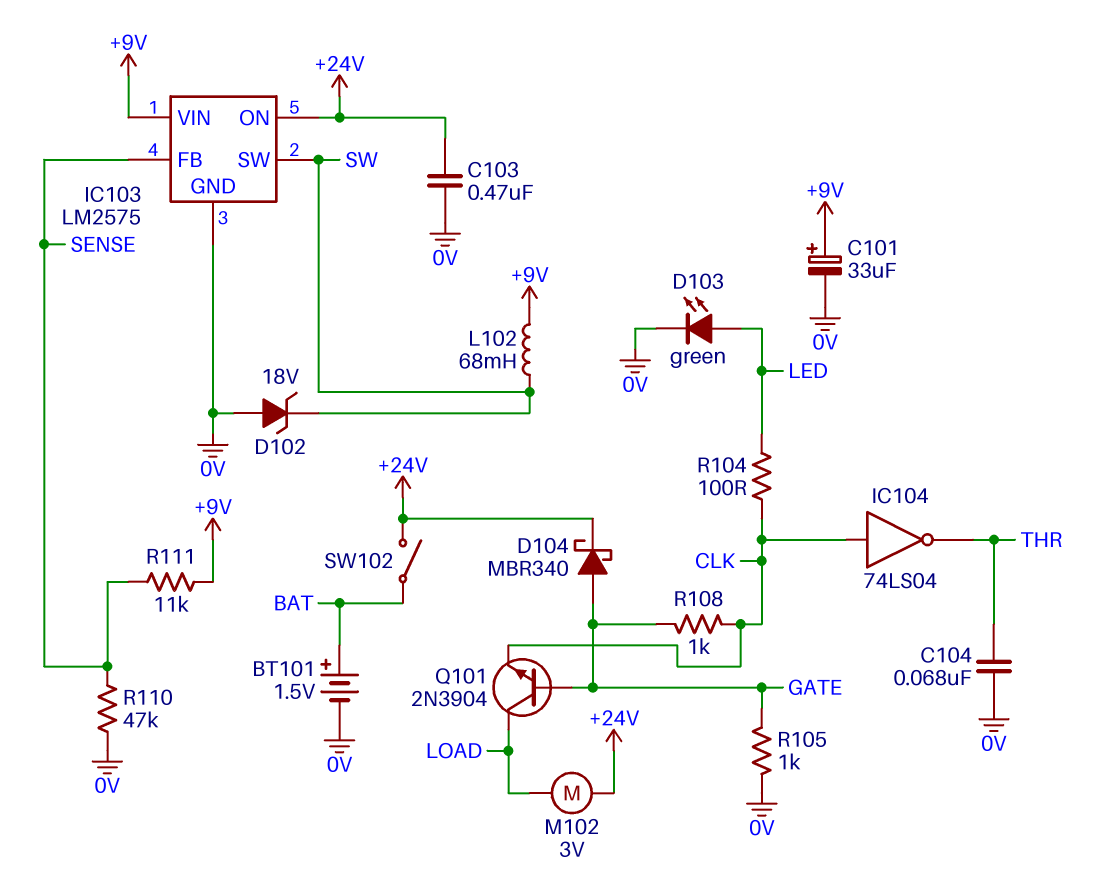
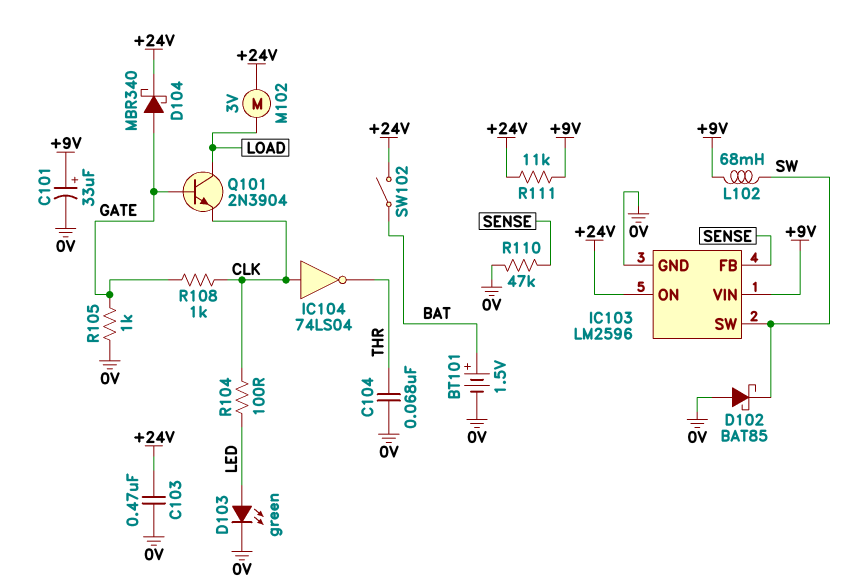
D102: zener 18V (A 0V, K SW) -> schottky BAT85 (A 0V, K SW)
IC103: LM2575 -> LM2596
R111: 11k (+9V, SENSE) -> 11k (+9V, +24V)

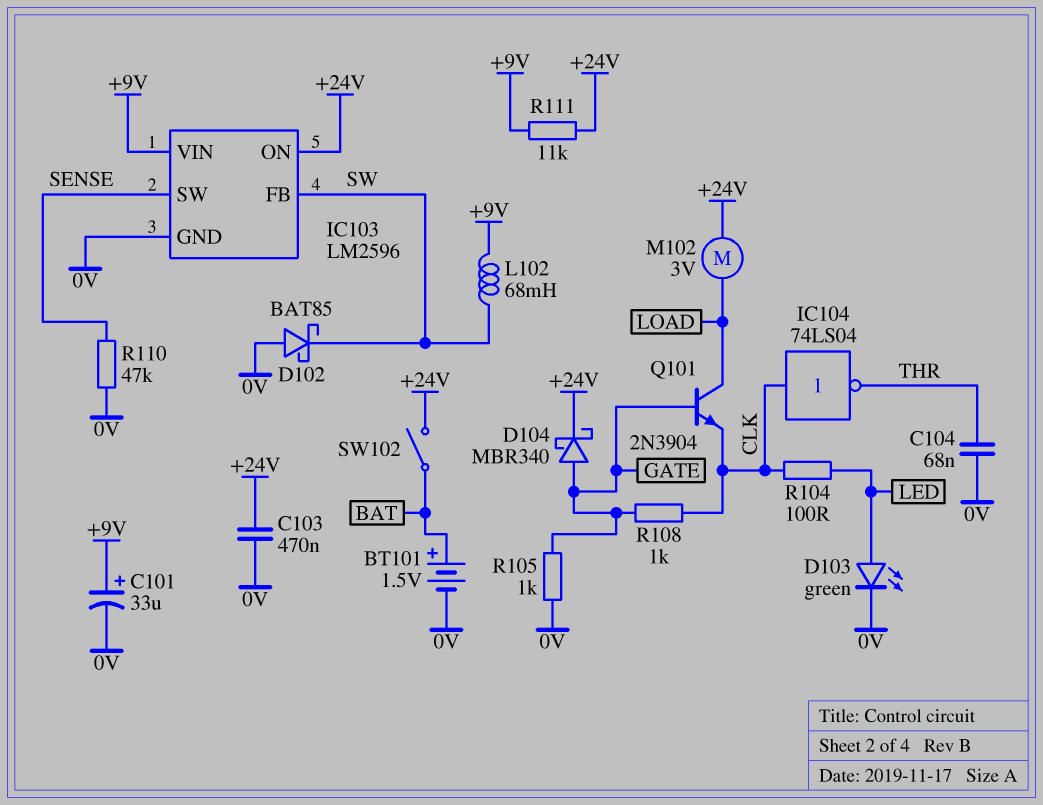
IC103 pin FB: SENSE -> SW
IC103 pin SW: SW -> SENSE

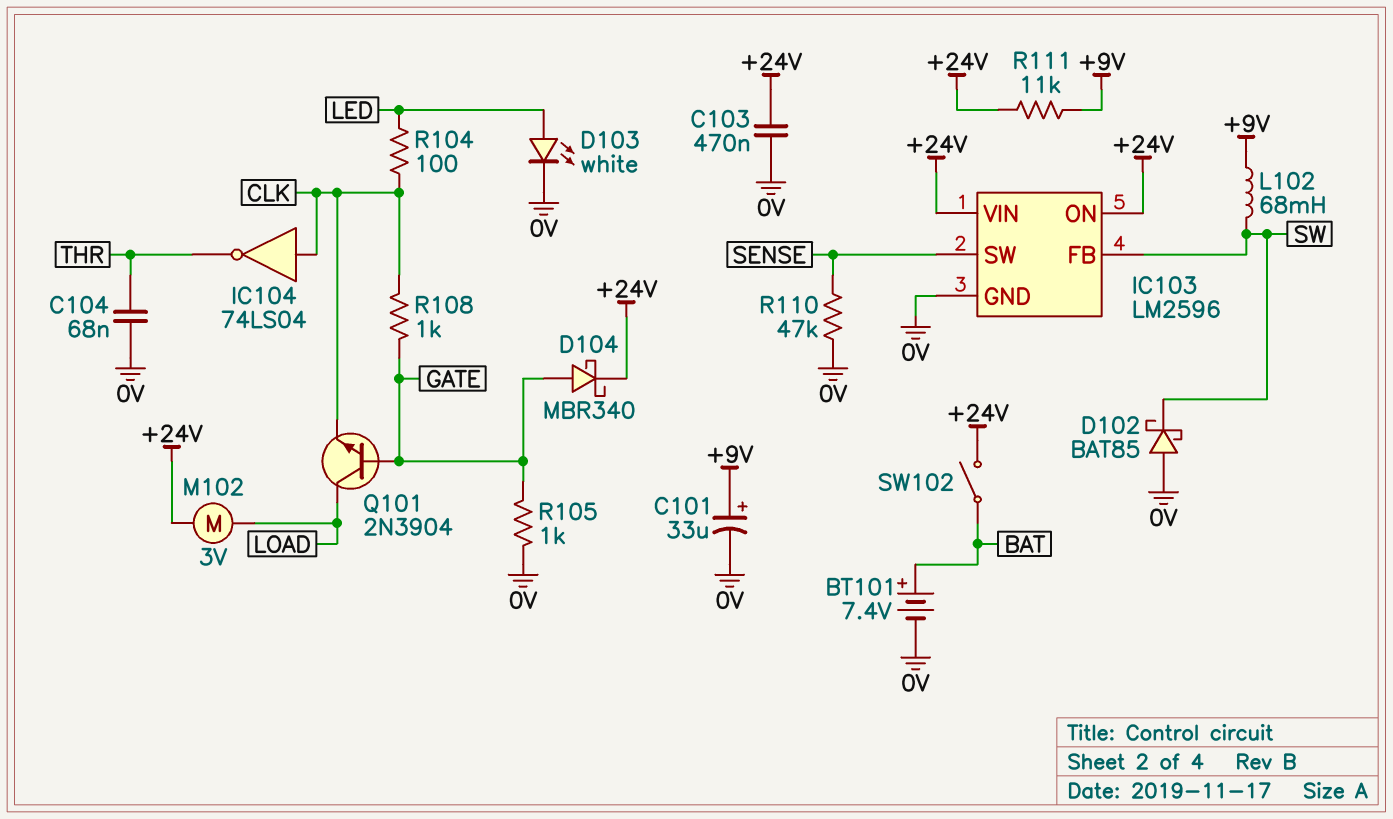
BT101: 1.5V (plus BAT, minus 0V) -> 7.4V (plus BAT, minus 0V)
D103: LED green (A LED, K 0V) -> LED white (A LED, K 0V)
IC103 pin VIN: +9V -> +24V

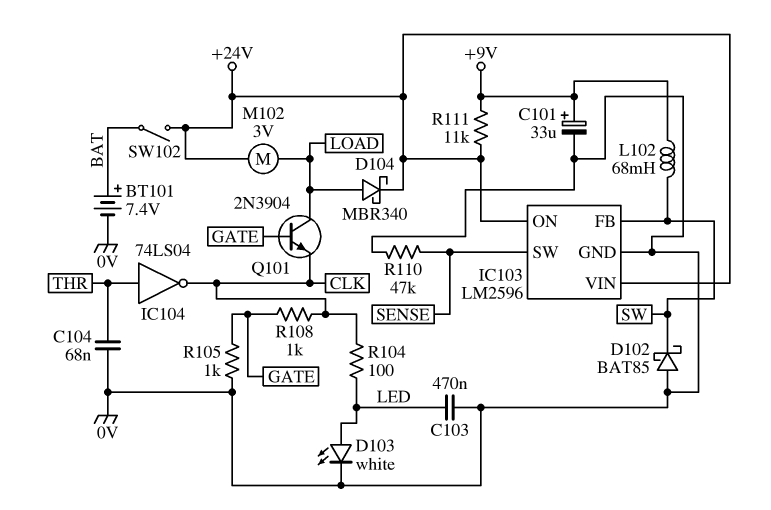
C103: 470nF (+24V, 0V) -> 470nF (0V, LED)
D104: schottky MBR340 (A GATE, K +24V) -> schottky MBR340 (A LOAD, K +24V)
IC104: NOT 74LS04 (in CLK, out THR) -> NOT 74LS04 (in THR, out CLK)

